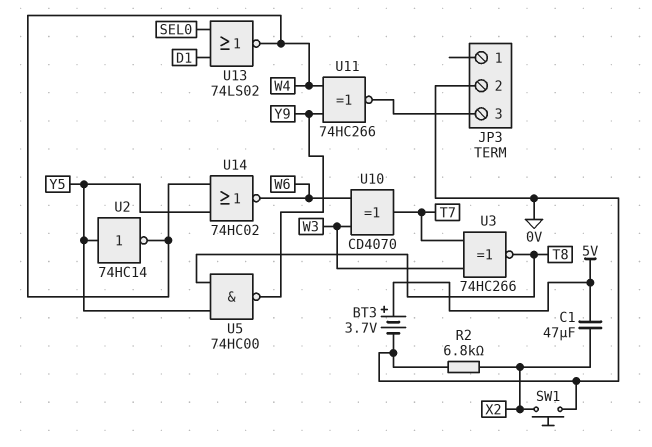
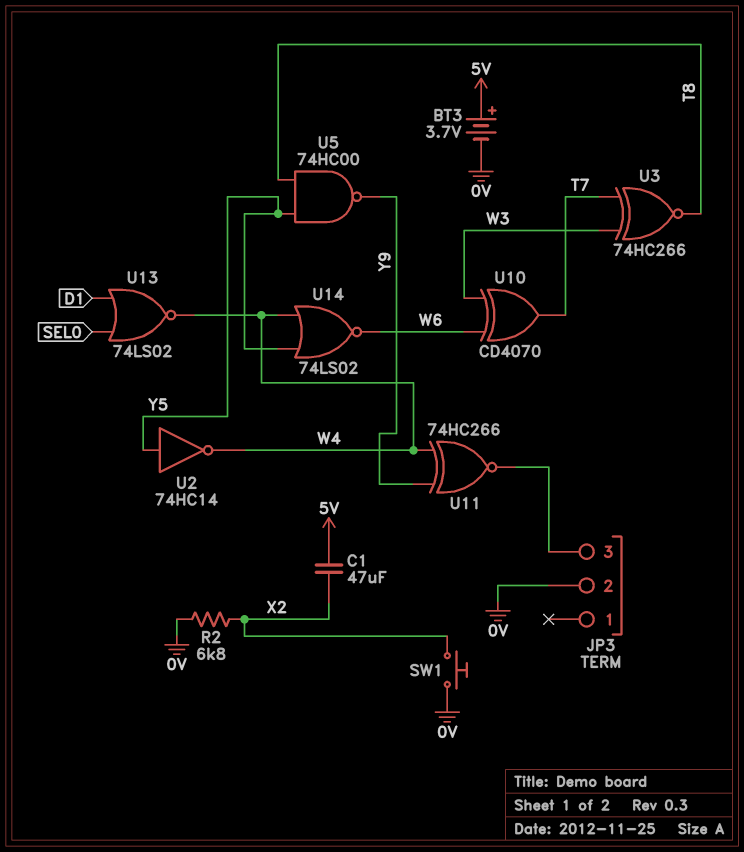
U14: NOR 74HC02 (in W4, in Y5, out W6) -> NOR 74LS02 (in W4, in Y5, out W6)

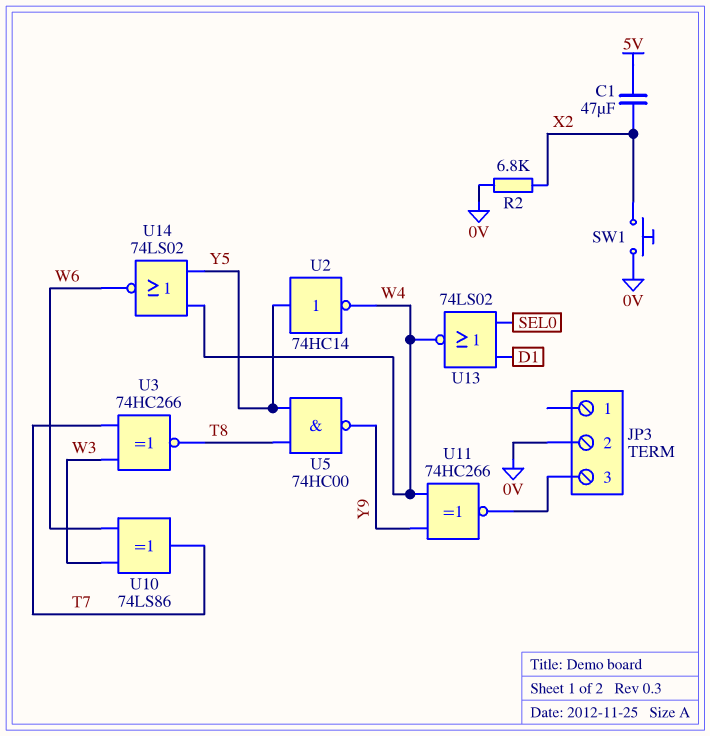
BT3: 3.7V (plus 5V, minus 0V) -> none
U10: XOR CD4070 (in W3, in W6, out T7) -> XOR 74LS86 (in W3, in W6, out T7)

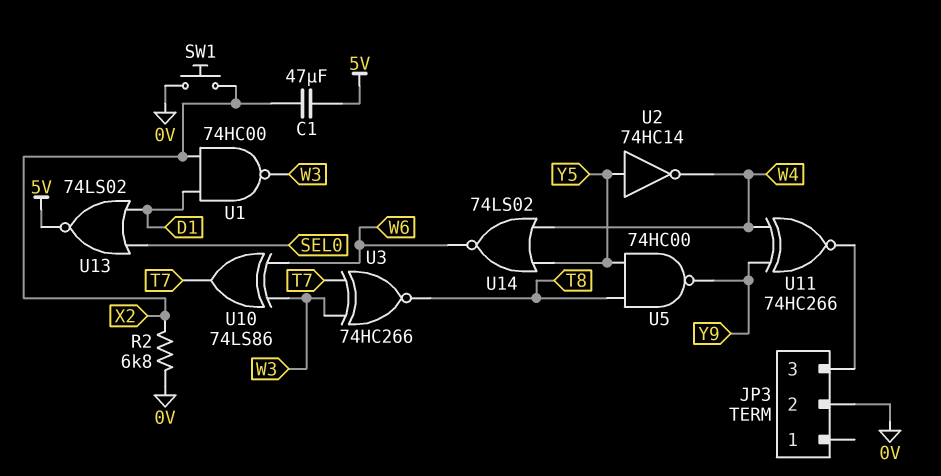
U1: none -> NAND 74HC00 (in D1, in X2, out W3)
U13: NOR 74LS02 (in D1, in SEL0, out W4) -> NOR 74LS02 (in D1, in SEL0, out 5V)

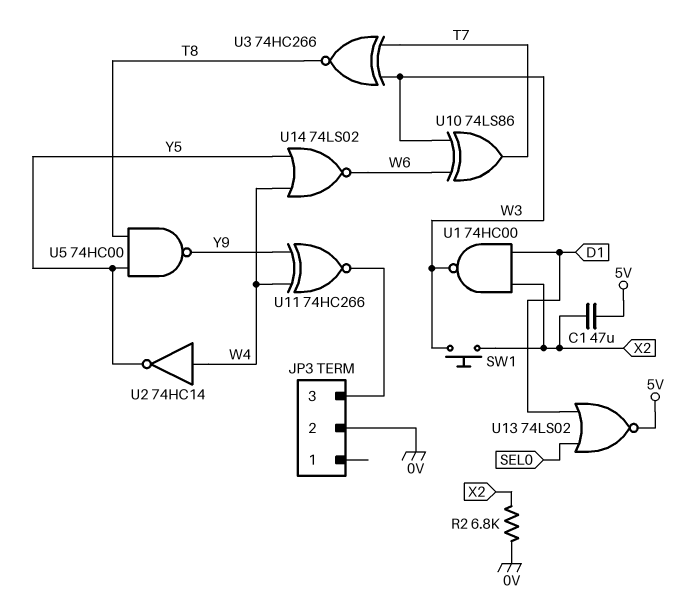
SW1: button (0V, X2) -> button (W3, X2)
U2: NOT 74HC14 (in Y5, out W4) -> NOT 74HC14 (in W4, out Y5)

